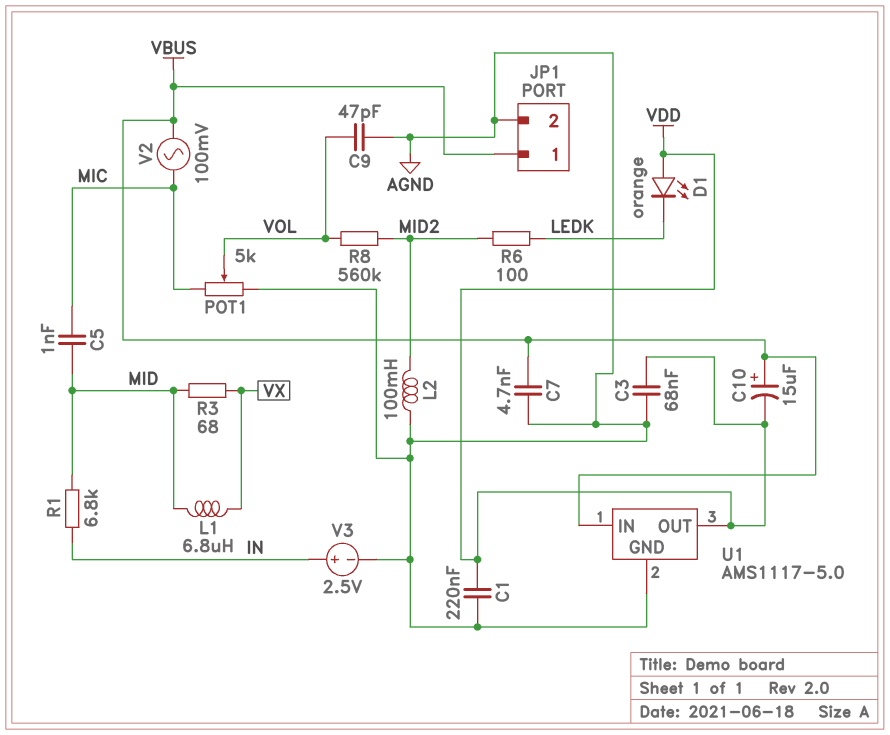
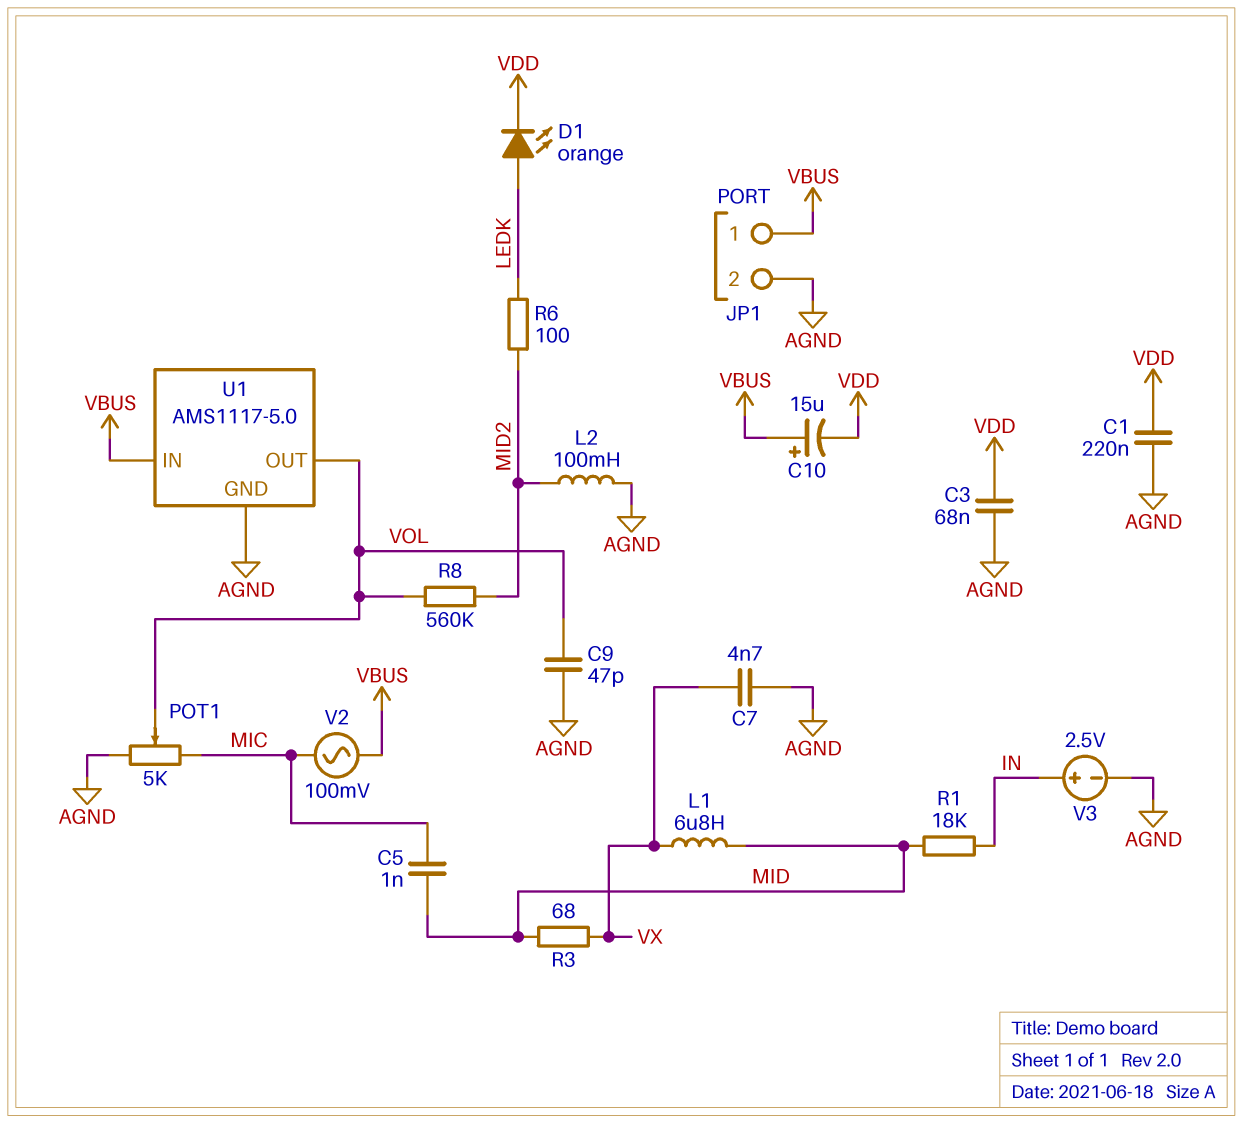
C7: 4.7nF (AGND, VBUS) -> 4.7nF (AGND, VX)
D1: LED orange (A VDD, K LEDK) -> LED orange (A LEDK, K VDD)
R1: 6.8k (IN, MID) -> 18k (IN, MID)
U1 pin OUT: VDD -> VOL

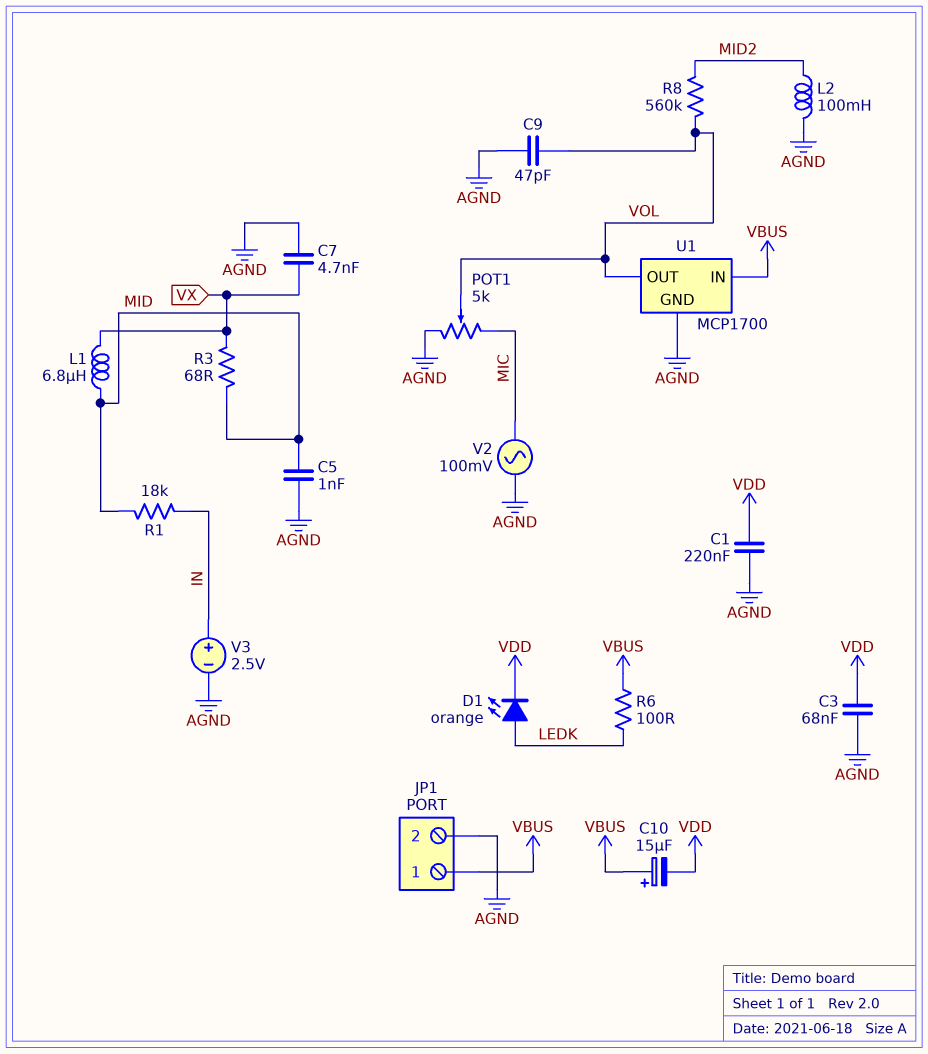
C5: 1nF (MIC, MID) -> 1nF (AGND, MID)
R6: 100 (LEDK, MID2) -> 100 (LEDK, VBUS)
U1: AMS1117-5.0 -> MCP1700
V2: AC 100mV (MIC, VBUS) -> AC 100mV (AGND, MIC)

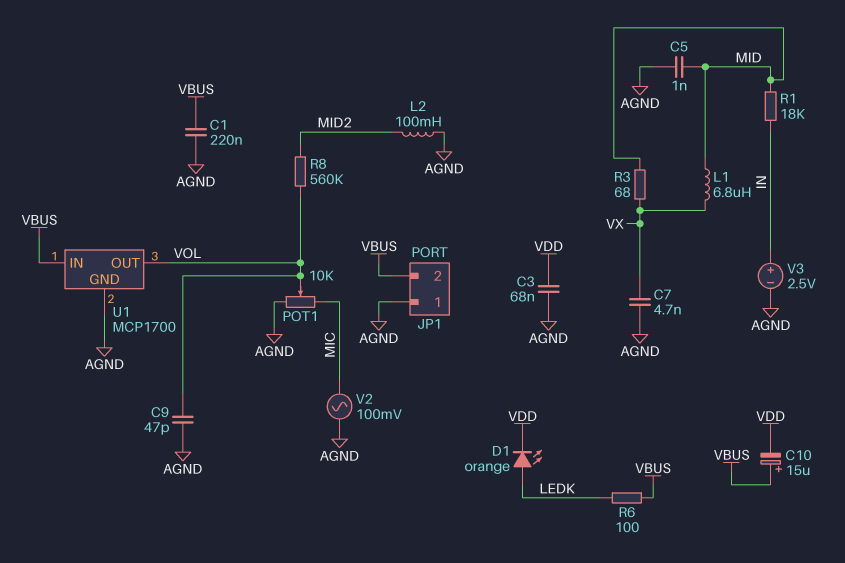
C1: 220nF (AGND, VDD) -> 220nF (AGND, VBUS)
JP1 pin 1: VBUS -> AGND
JP1 pin 2: AGND -> VBUS
POT1: 5k (AGND, MIC, wiper VOL) -> 10k (AGND, MIC, wiper VOL)

